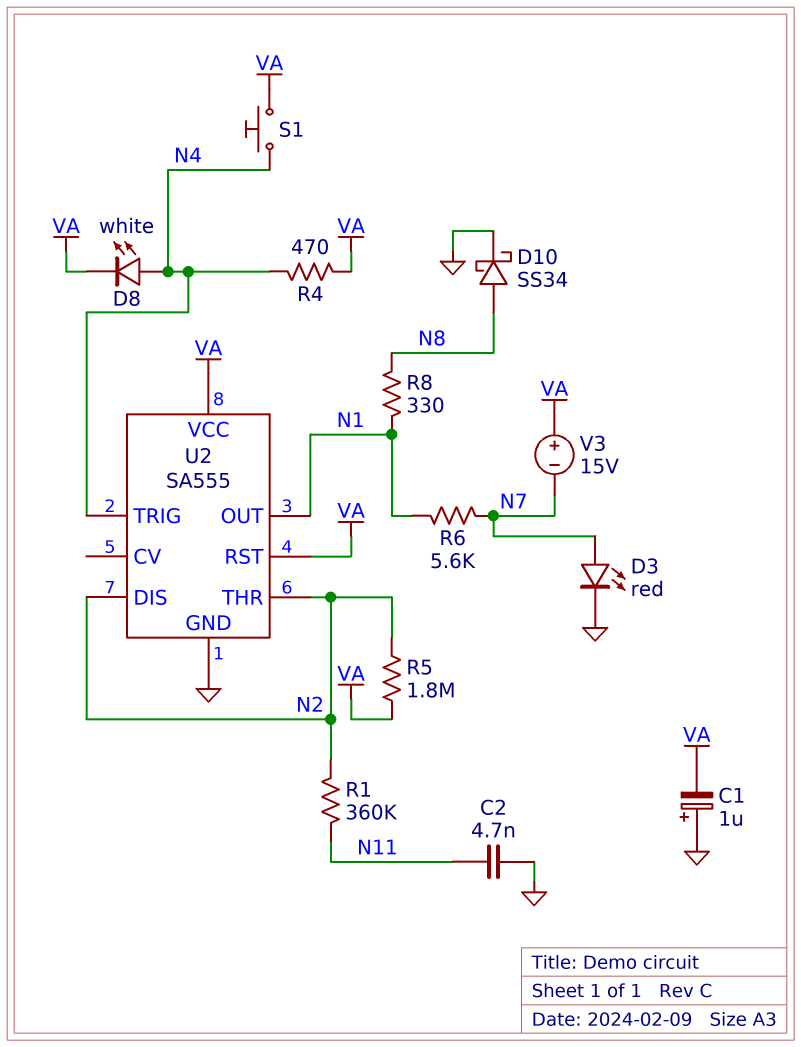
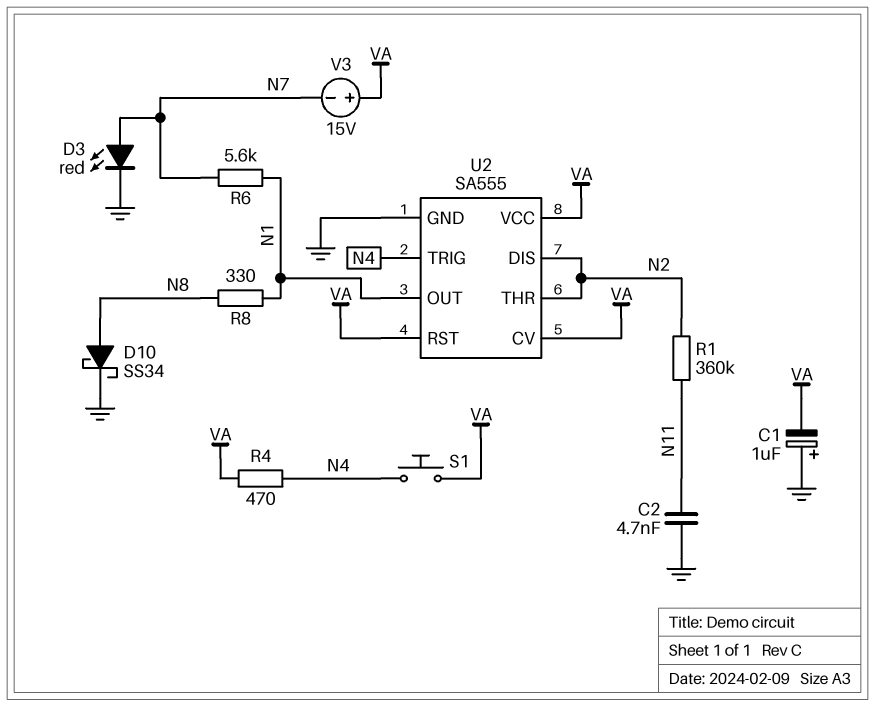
D8: LED white (A N4, K VA) -> none
R5: 1.8M (N2, VA) -> none
U2 pin CV: none -> VA

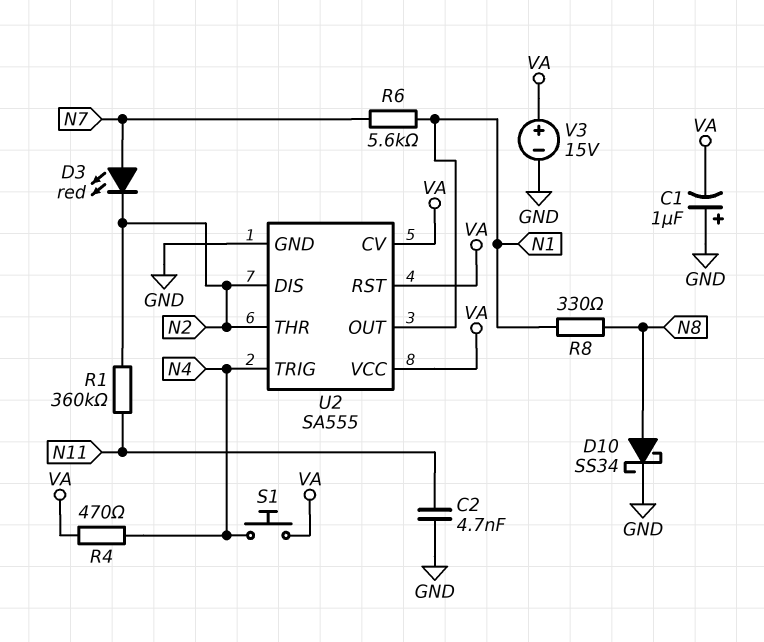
D3: LED red (A N7, K GND) -> LED red (A N7, K N2)
V3: 15V (plus VA, minus N7) -> 15V (plus VA, minus GND)

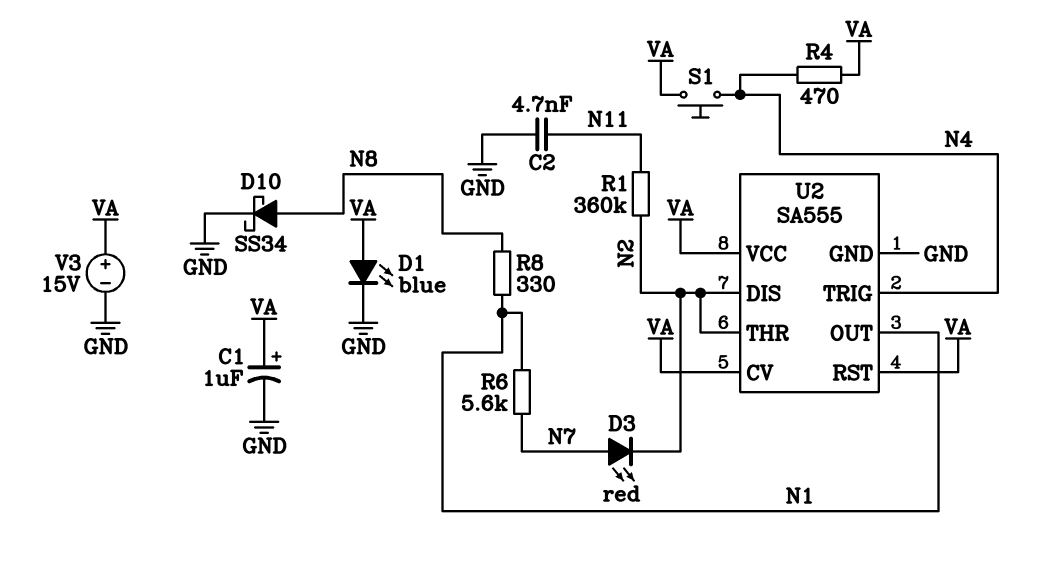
C1: 1uF (plus GND, minus VA) -> 1uF (plus VA, minus GND)
D1: none -> LED blue (A VA, K GND)

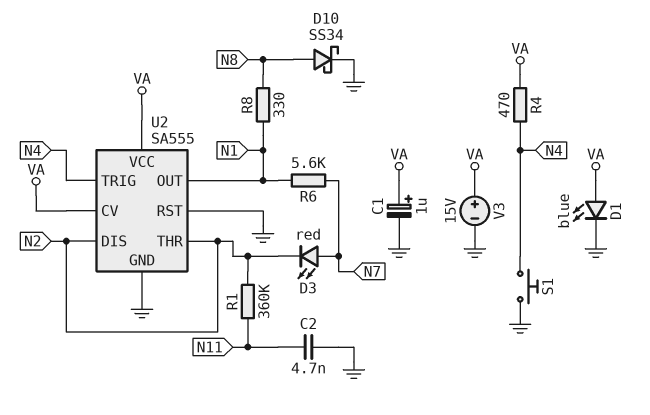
S1: button (N4, VA) -> button (GND, N4)
U2 pin RST: VA -> GND

